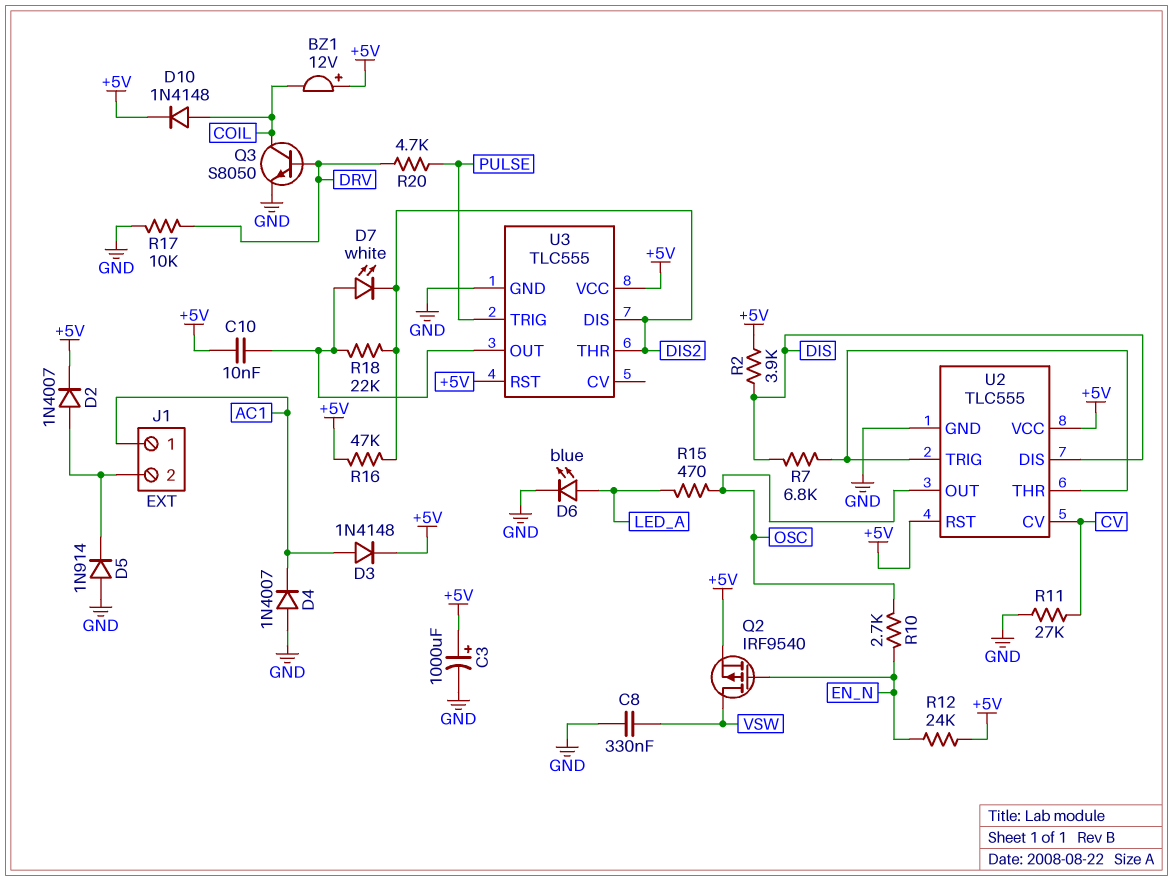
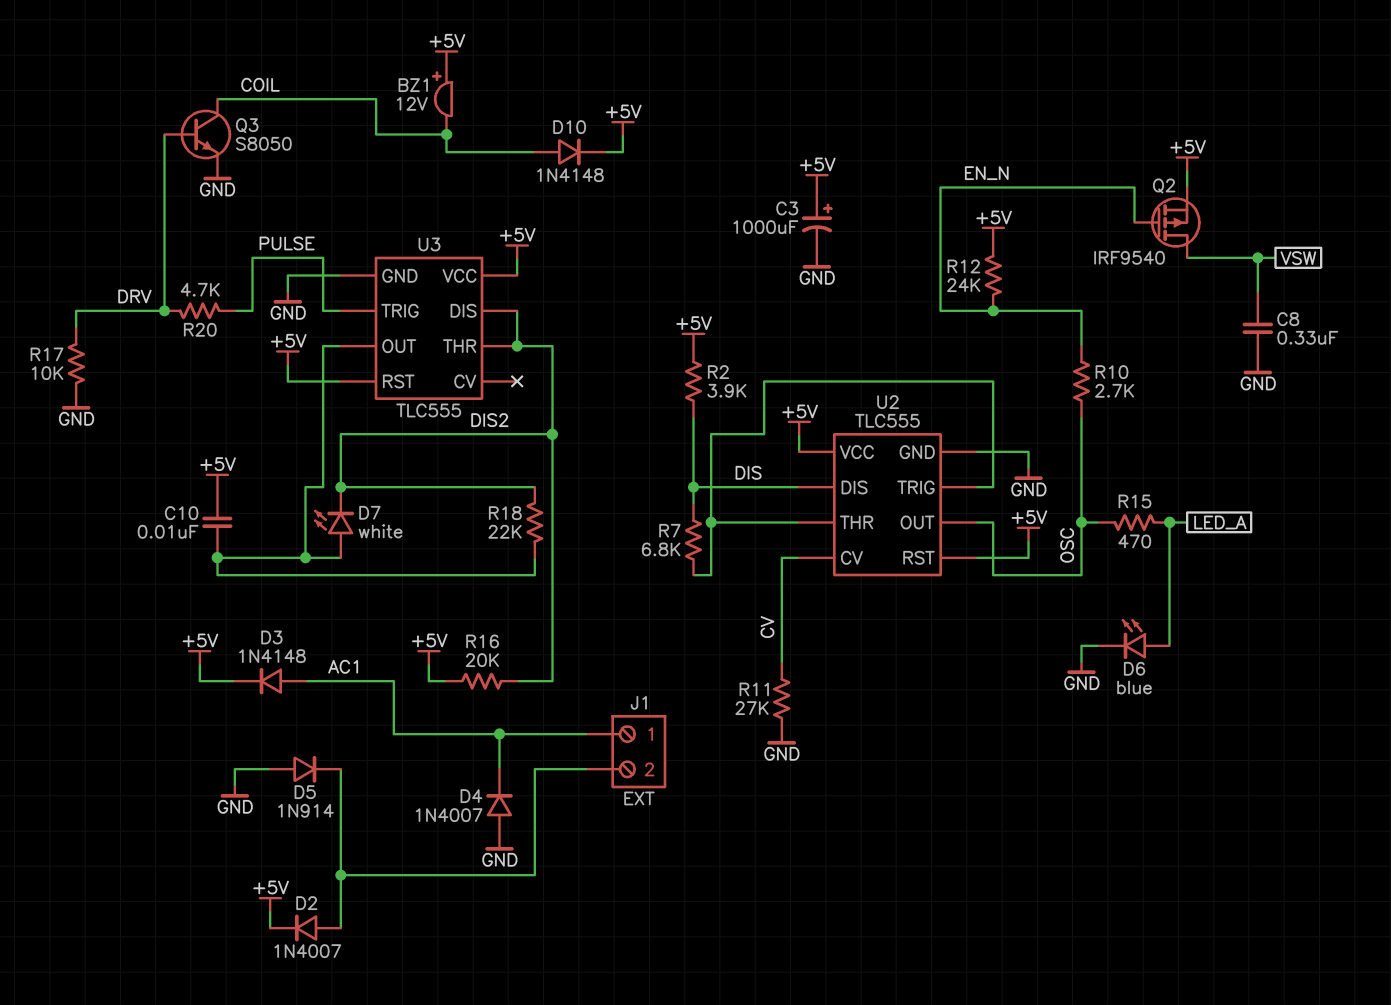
R16: 47k (+5V, DIS2) -> 20k (+5V, DIS2)

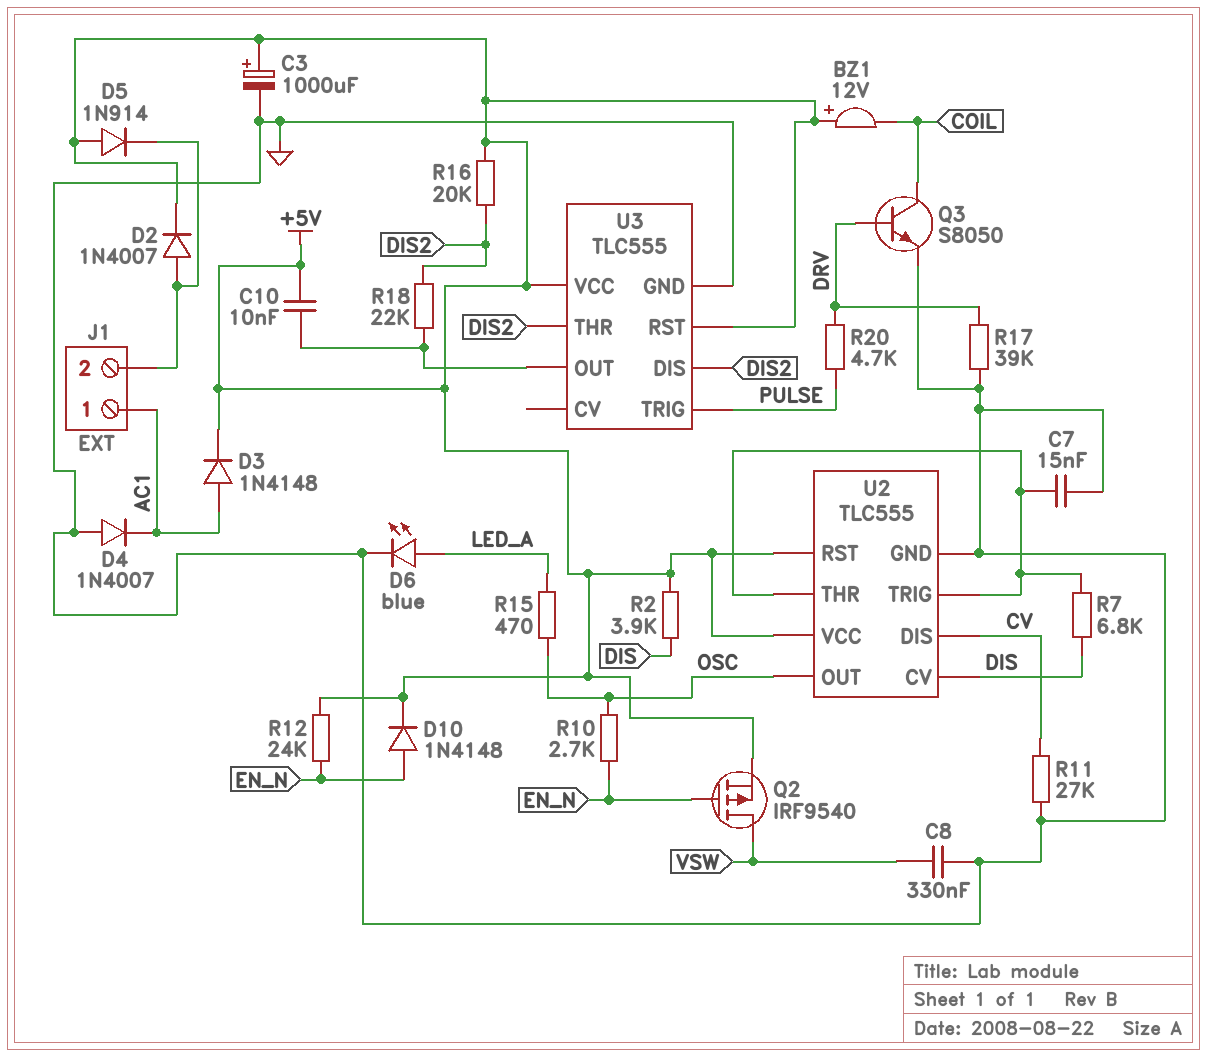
C7: none -> 15nF (GND, U2/THR)
D5: diode 1N914 (A GND, K J1/2) -> diode 1N914 (A +5V, K J1/2)
D7: LED white (A U3/OUT, K DIS2) -> none
D10: diode 1N4148 (A COIL, K +5V) -> diode 1N4148 (A EN_N, K +5V)
R17: 10k (DRV, GND) -> 39k (DRV, GND)
U2 pin CV: CV -> DIS
U2 pin DIS: DIS -> CV

